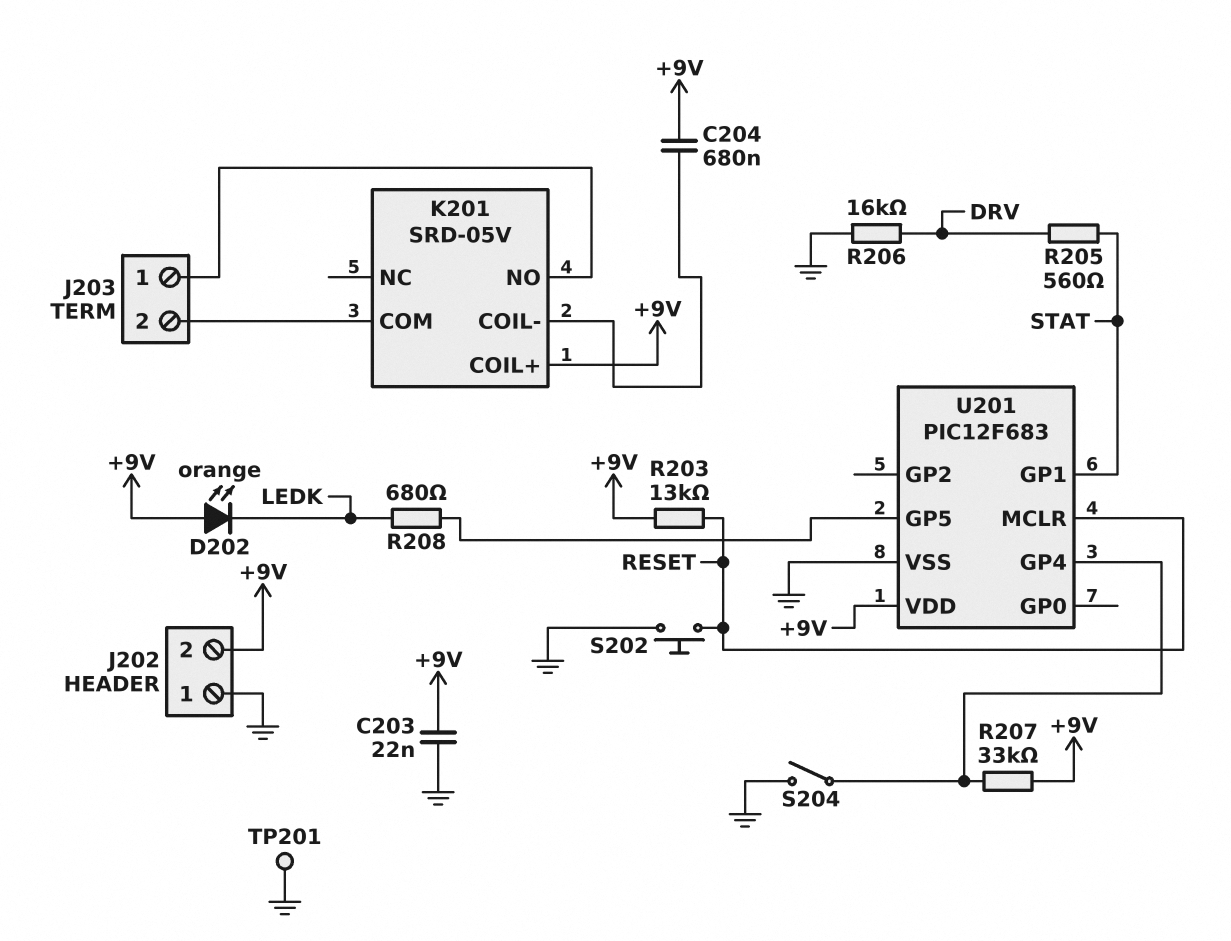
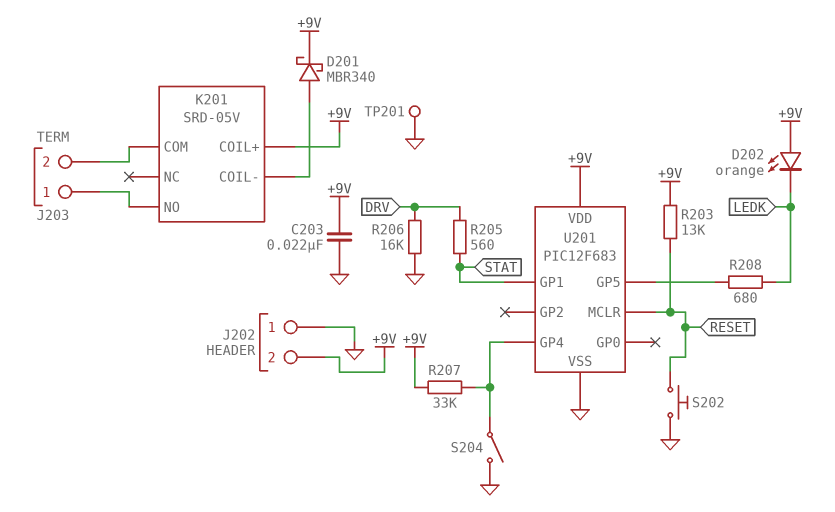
C204: 680nF (+9V, K201/COIL-) -> none
D201: none -> schottky MBR340 (A K201/COIL-, K +9V)

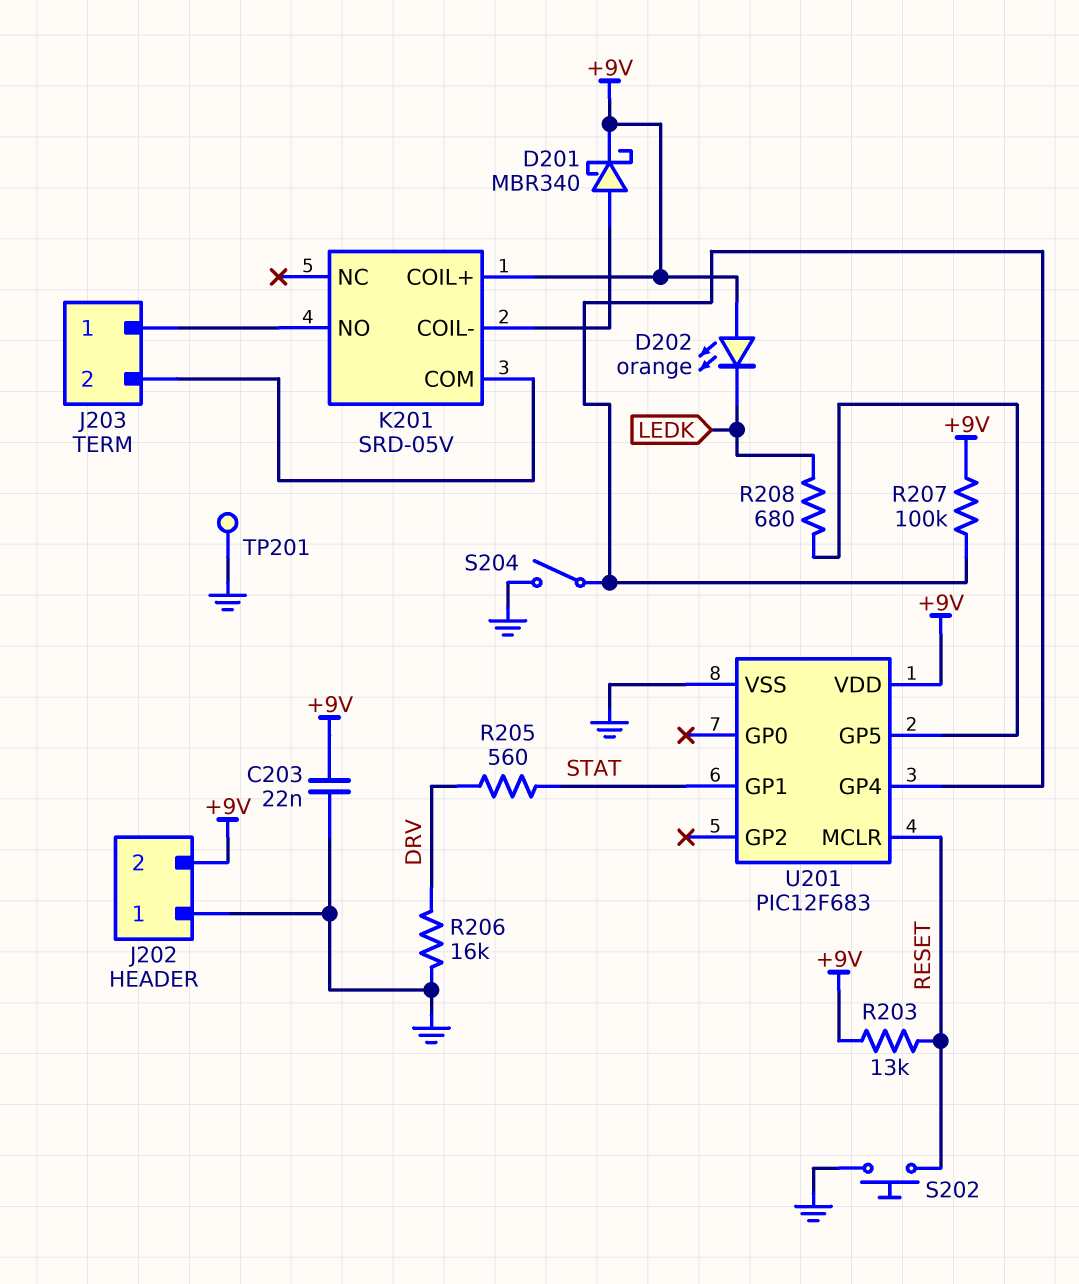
R207: 33k (+9V, U201/GP4) -> 100k (+9V, U201/GP4)

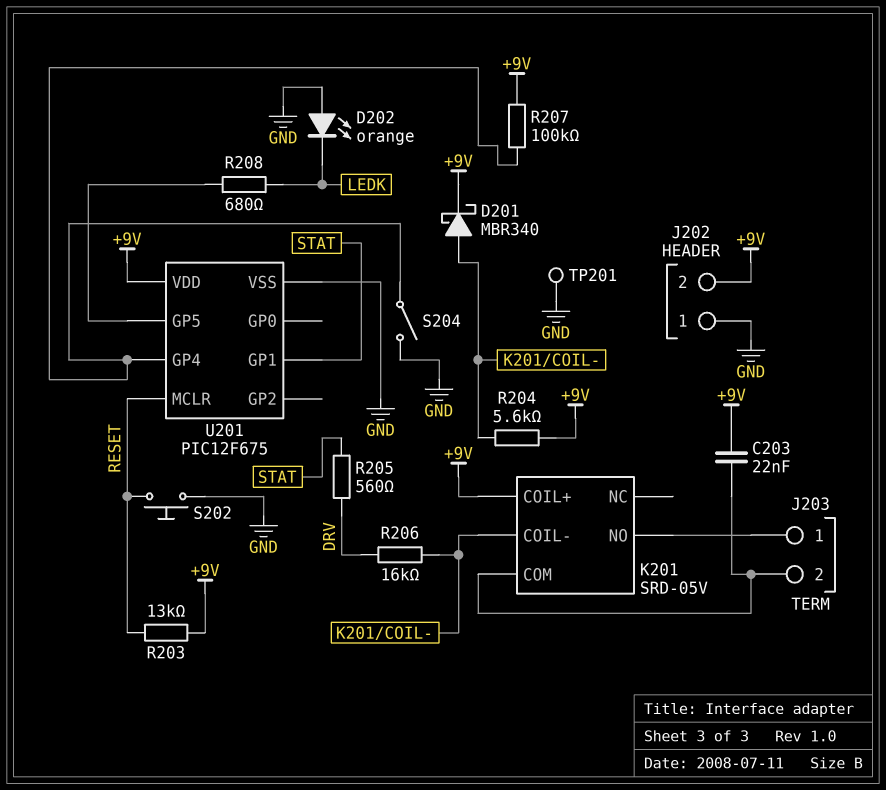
C203: 22nF (+9V, GND) -> 22nF (+9V, J203/2)
D202: LED orange (A +9V, K LEDK) -> LED orange (A GND, K LEDK)
R204: none -> 5.6k (+9V, K201/COIL-)
R206: 16k (DRV, GND) -> 16k (DRV, K201/COIL-)
U201: PIC12F683 -> PIC12F675

